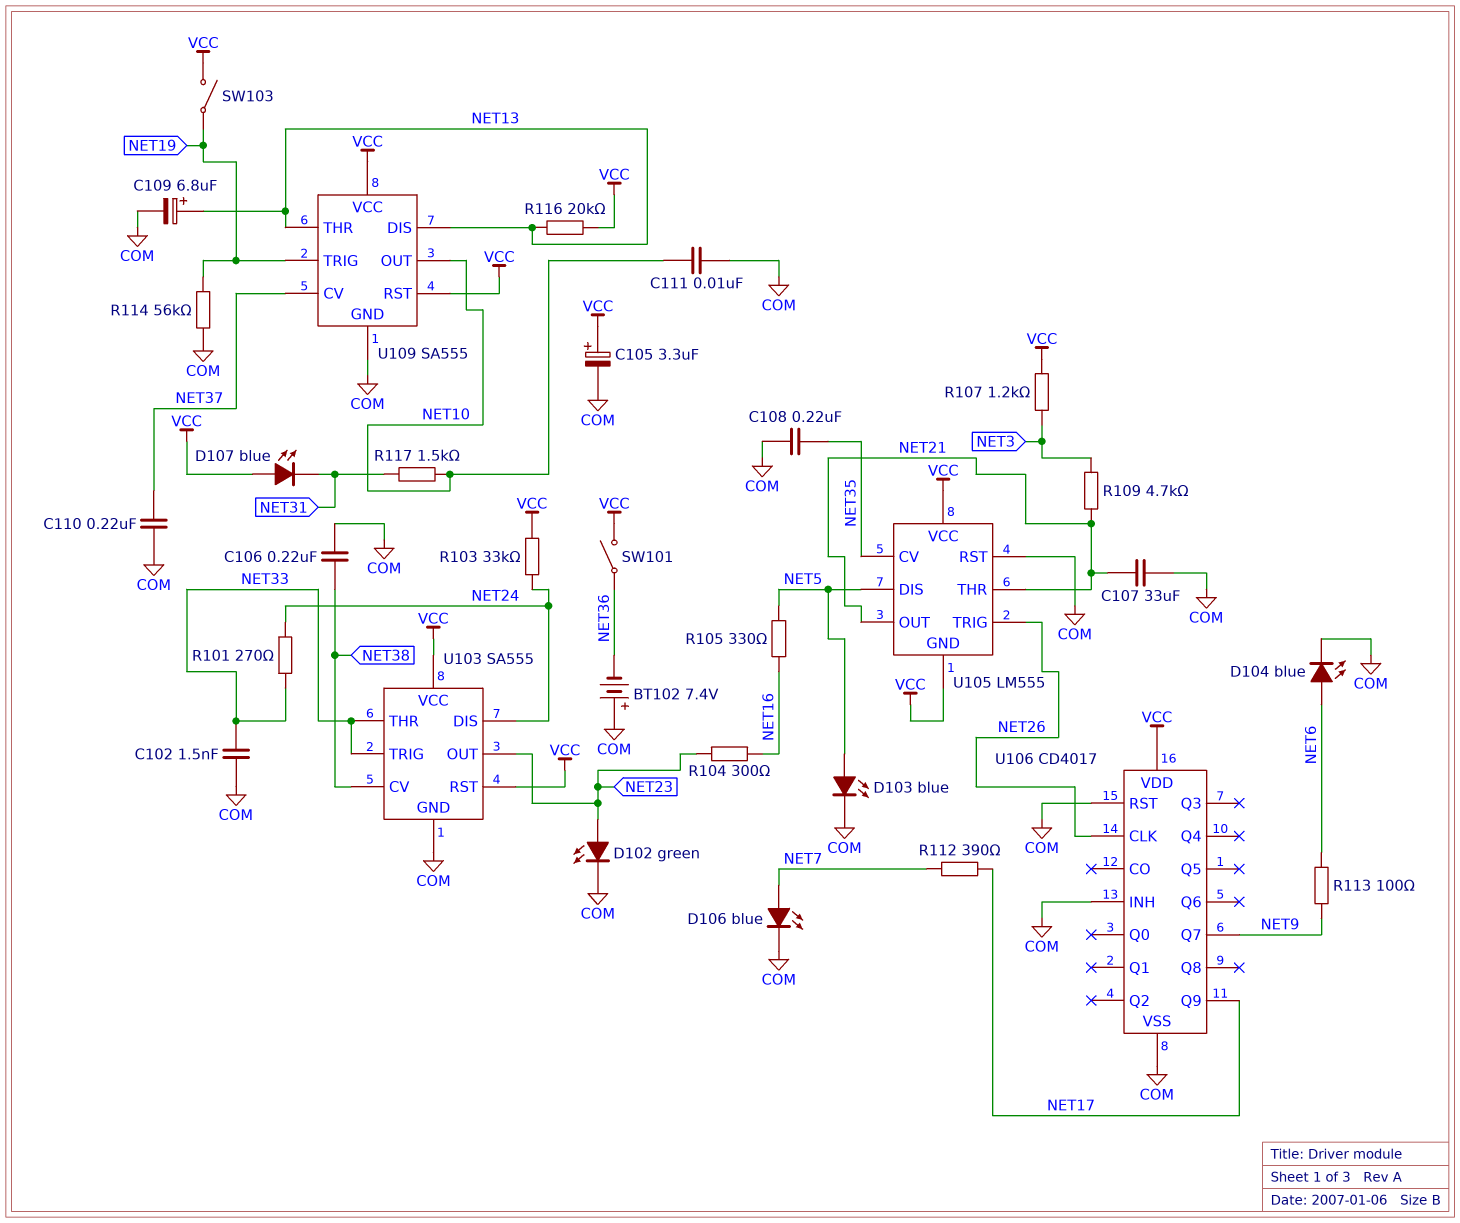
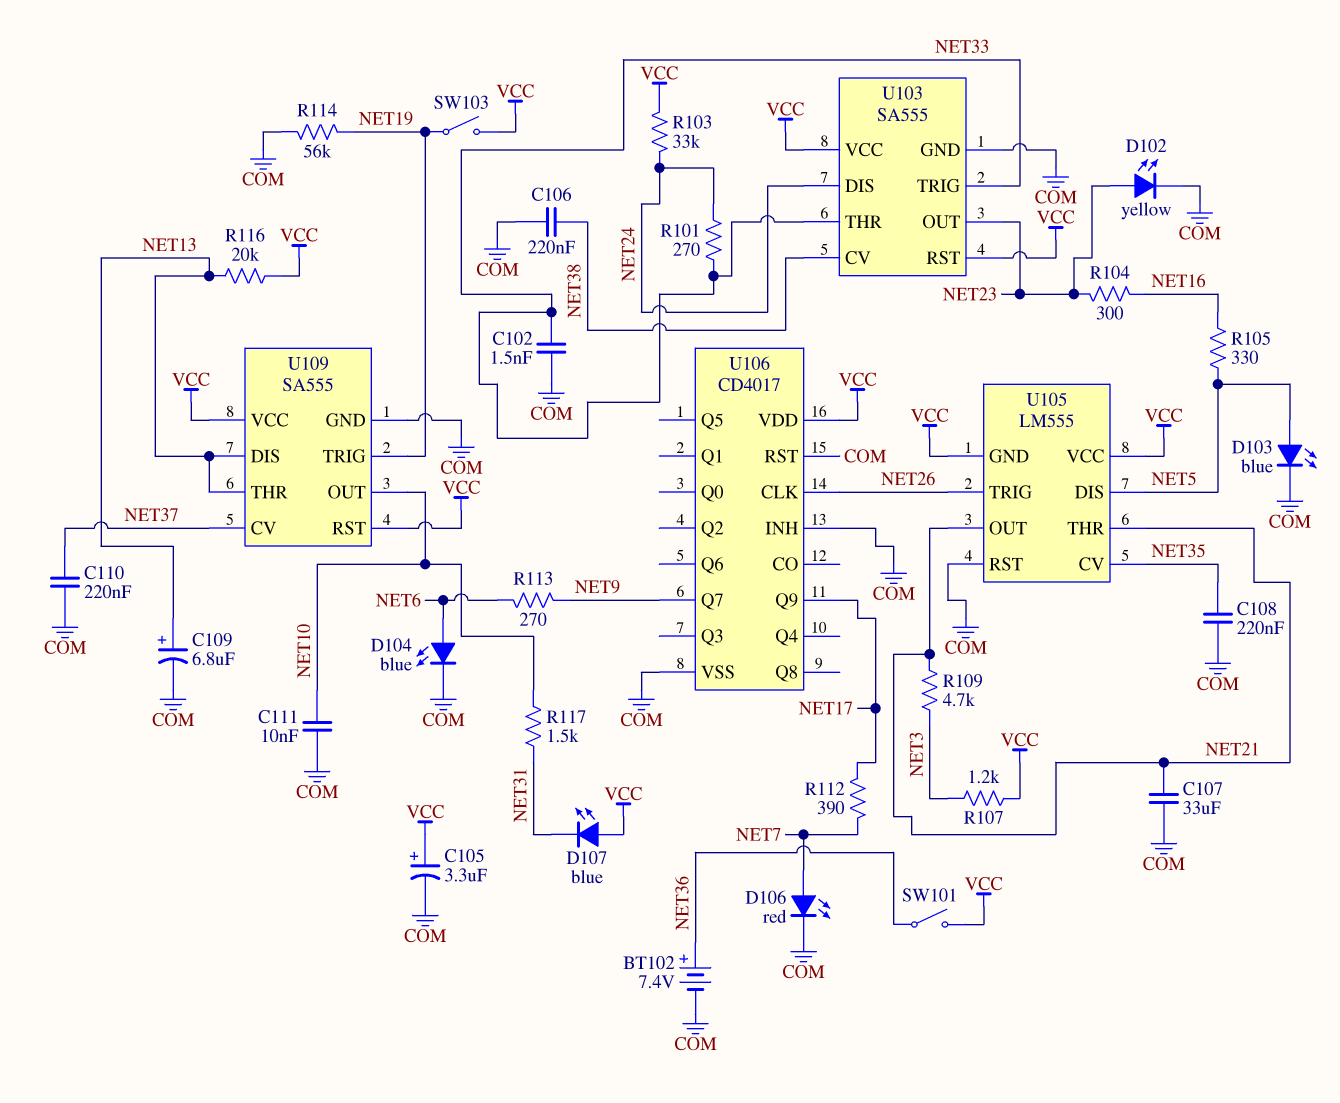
BT102: 7.4V (plus COM, minus NET36) -> 7.4V (plus NET36, minus COM)
D102: LED green (A NET23, K COM) -> LED yellow (A NET23, K COM)
D106: LED blue (A NET7, K COM) -> LED red (A NET7, K COM)
R113: 100 (NET6, NET9) -> 270 (NET6, NET9)

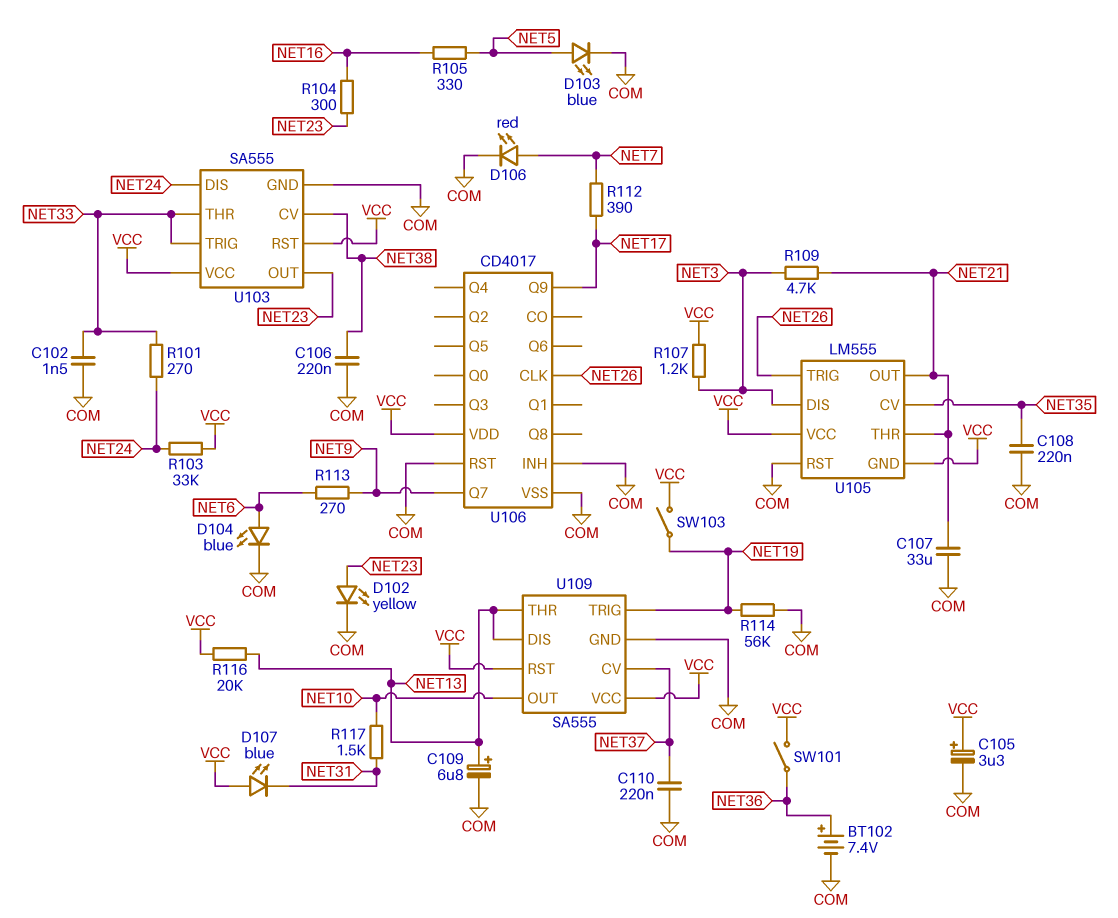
C111: 10nF (COM, NET10) -> none
U105 pin DIS: NET5 -> NET3

